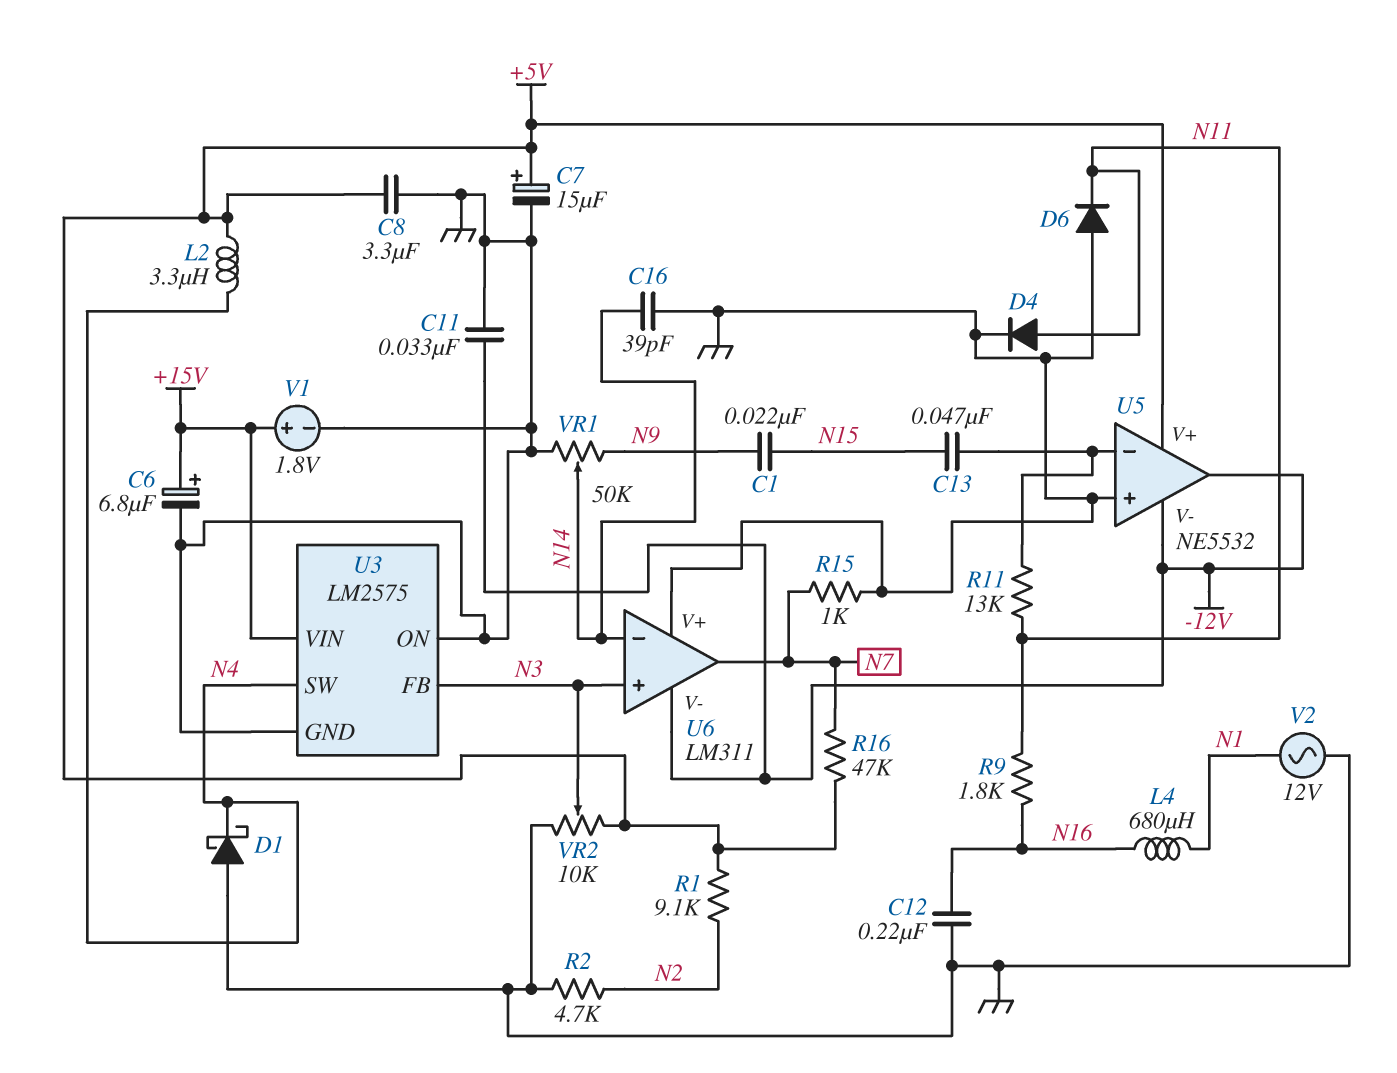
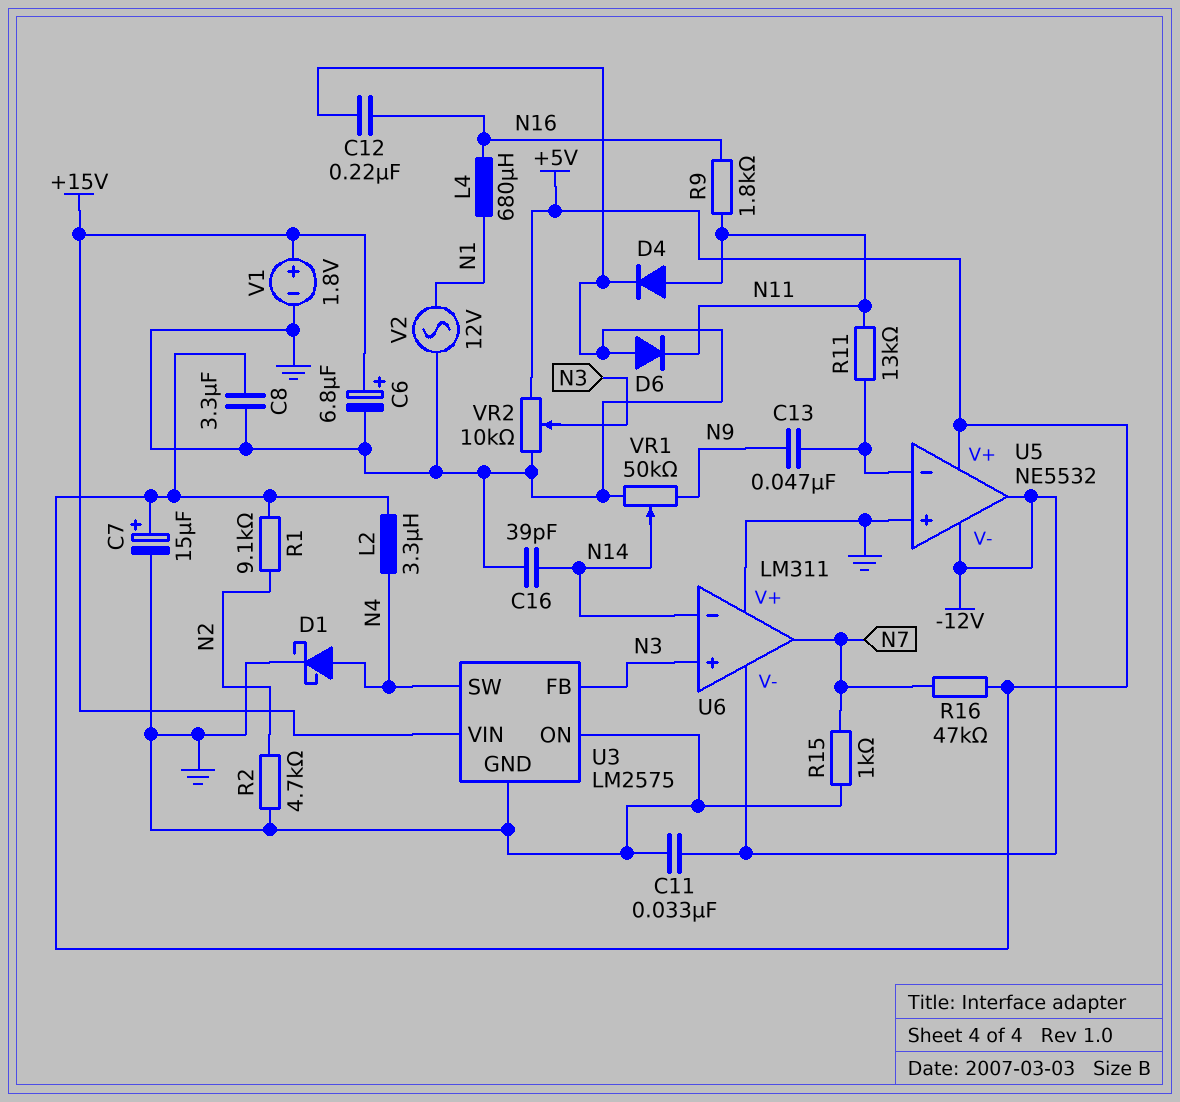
C1: 22nF (N9, N15) -> none
C13: 47nF (N15, U5/in-) -> 47nF (N9, U5/in-)
D1: schottky (A GND, K N4) -> schottky (A N4, K GND)

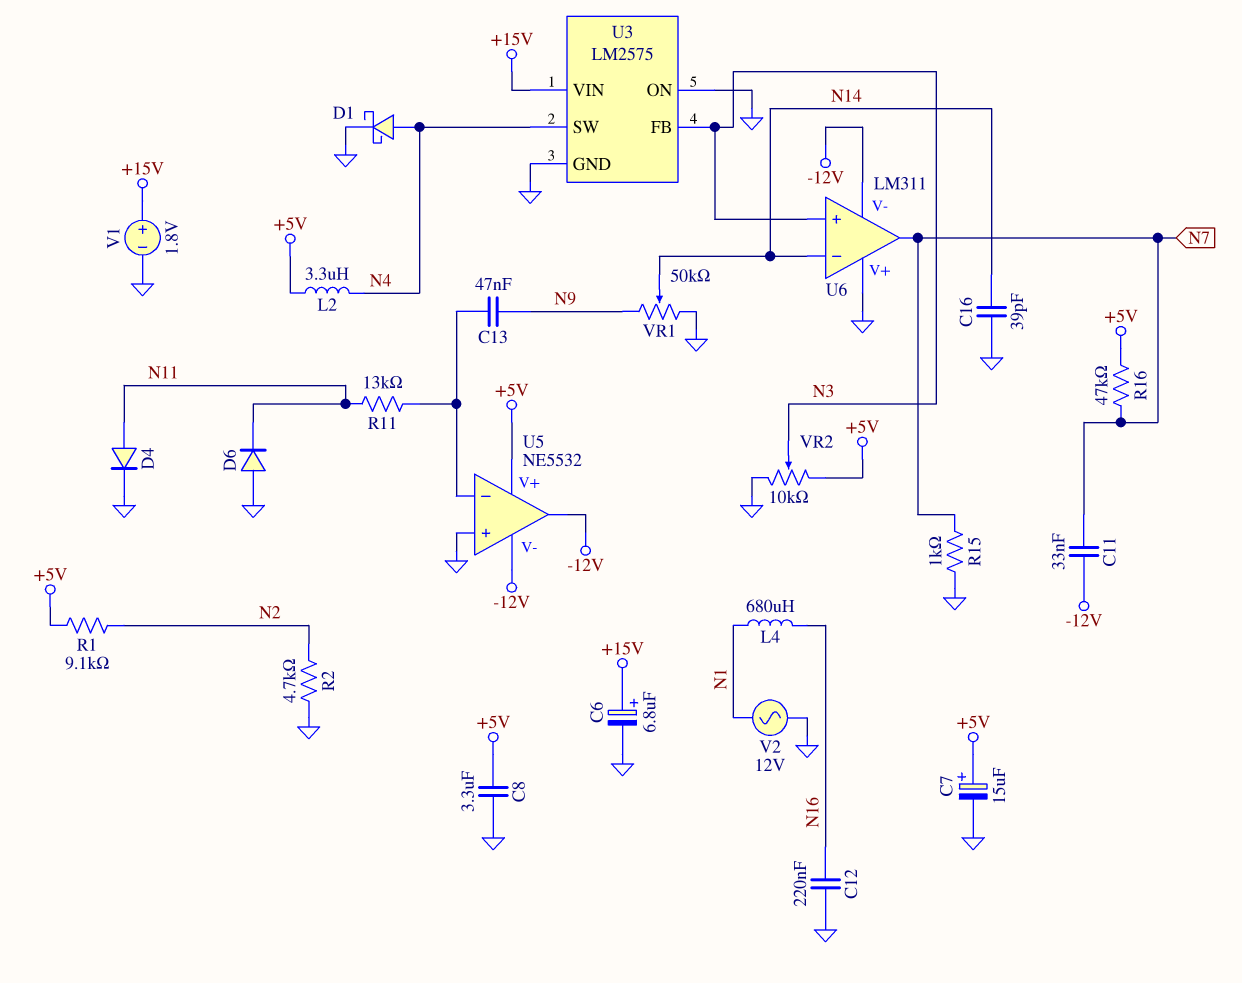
C11: 33nF (-12V, GND) -> 33nF (-12V, N7)
R9: 1.8k (N11, N16) -> none

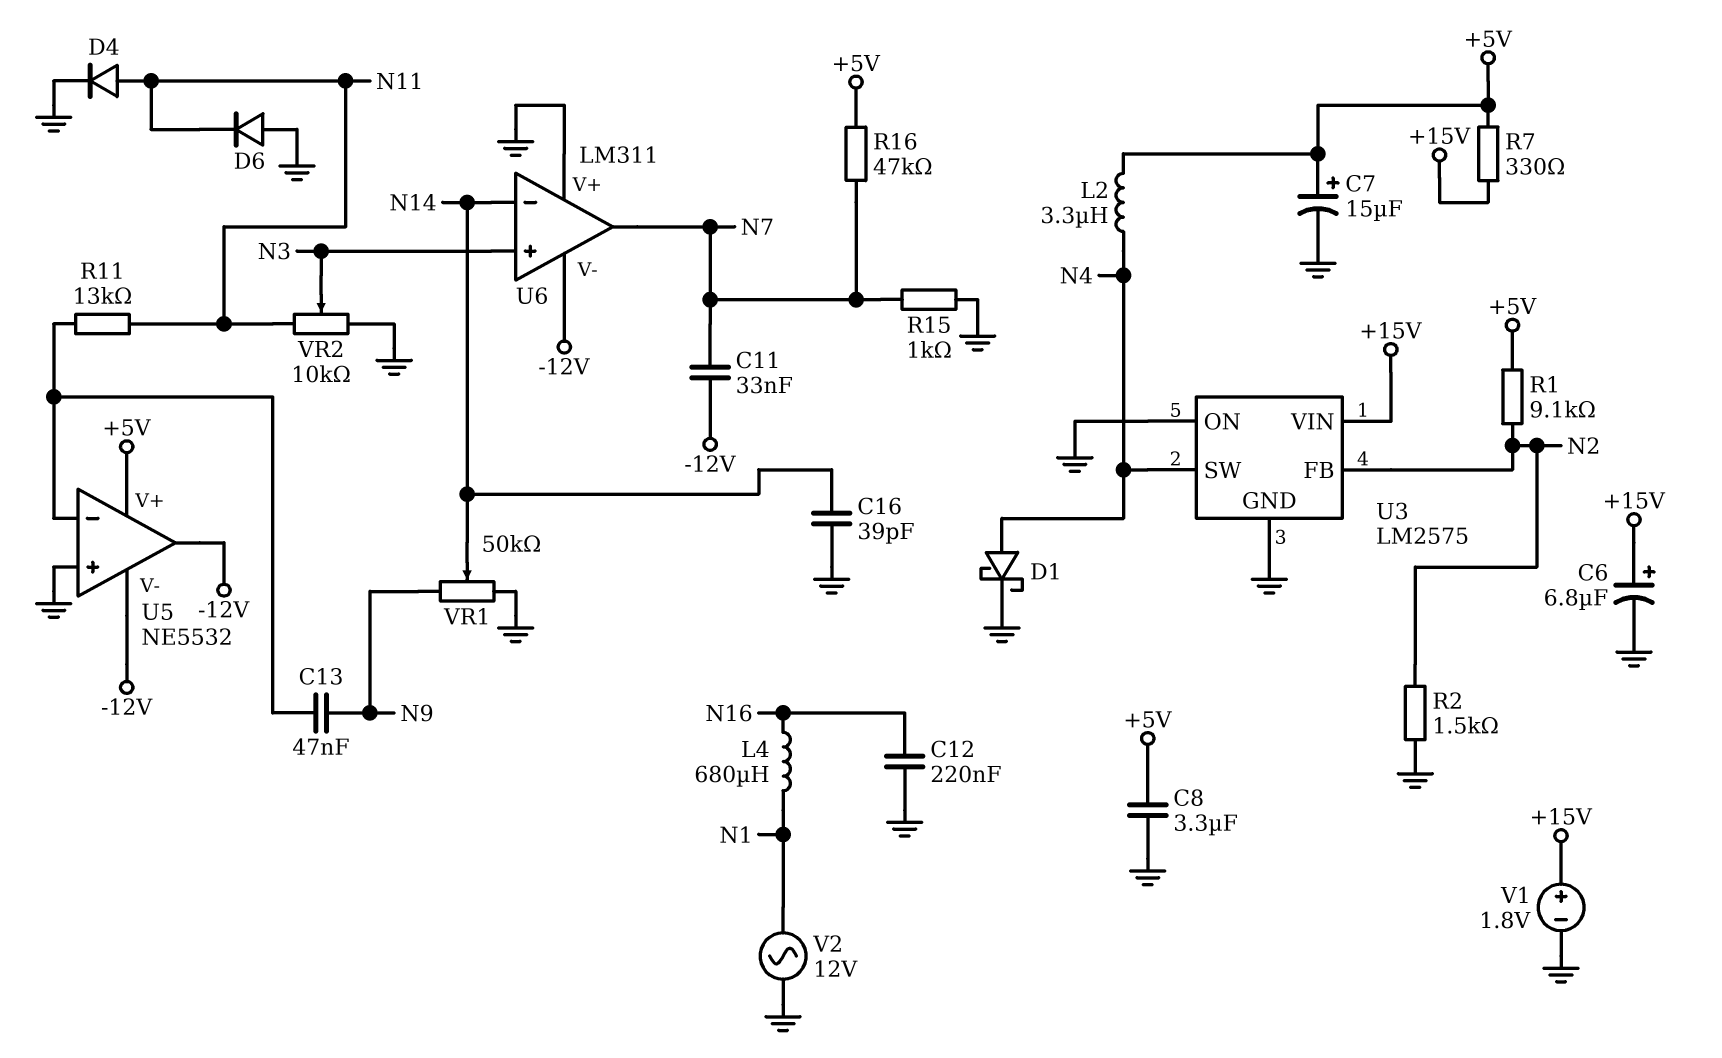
R2: 4.7k (GND, N2) -> 1.5k (GND, N2)
R7: none -> 330 (+5V, +15V)
U3 pin FB: N3 -> N2
VR2: 10k (+5V, GND, wiper N3) -> 10k (GND, N11, wiper N3)

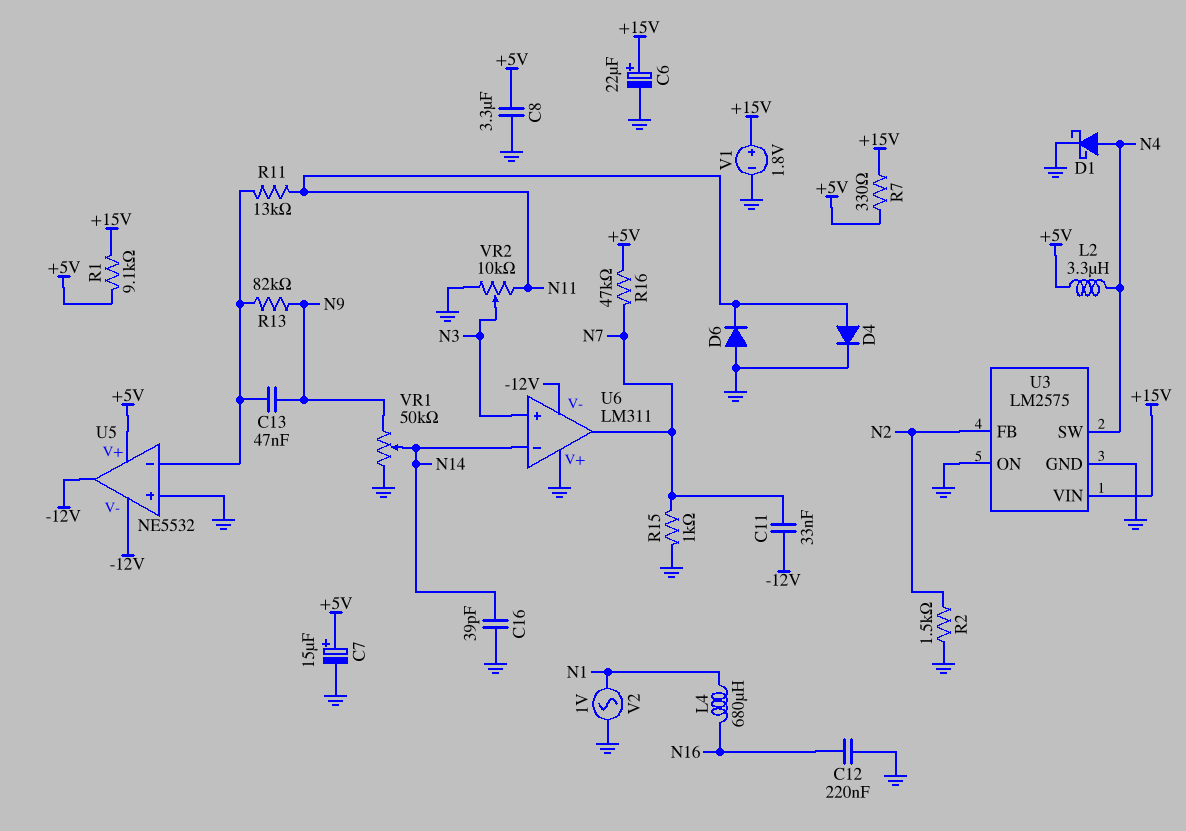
C6: 6.8uF (plus +15V, minus GND) -> 22uF (plus +15V, minus GND)
R1: 9.1k (+5V, N2) -> 9.1k (+5V, +15V)
R13: none -> 82k (N9, U5/in-)
V2: AC 12V (GND, N1) -> AC 1V (GND, N1)

